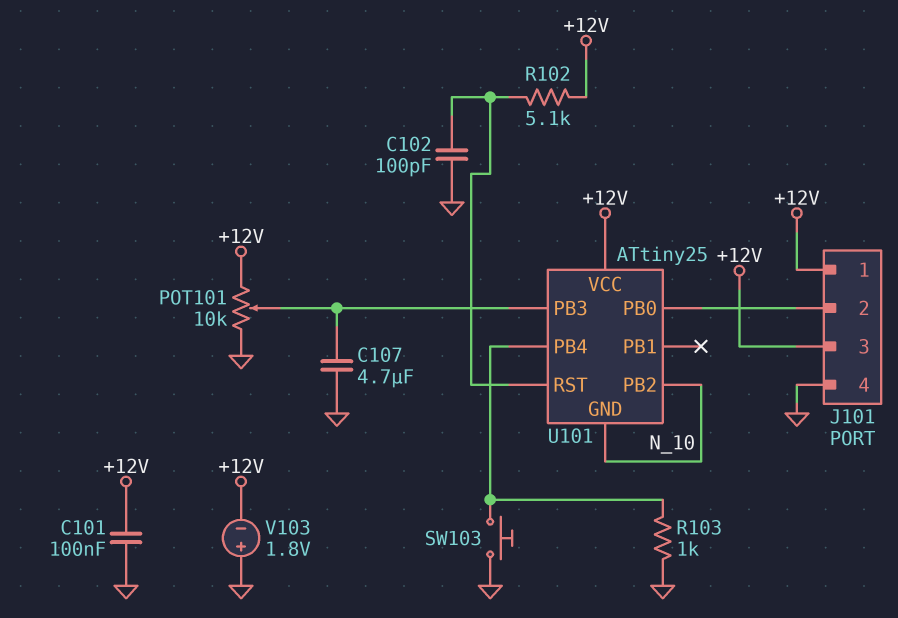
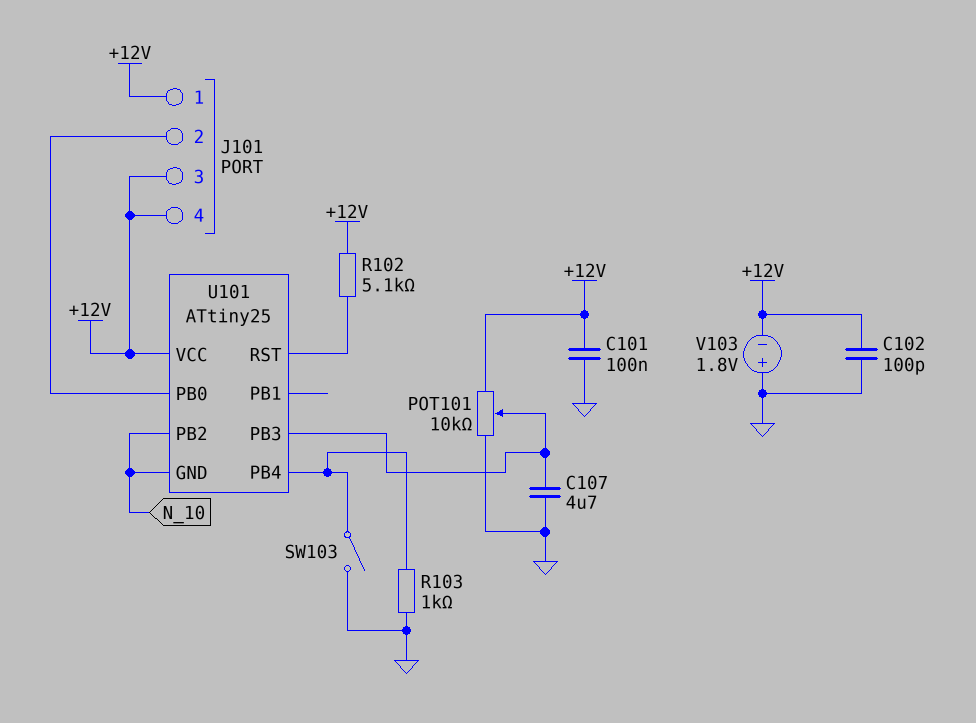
C102: 100pF (GND, U101/RST) -> 100pF (+12V, GND)
J101 pin 4: GND -> +12V
SW103: button (GND, U101/PB4) -> switch (GND, U101/PB4)

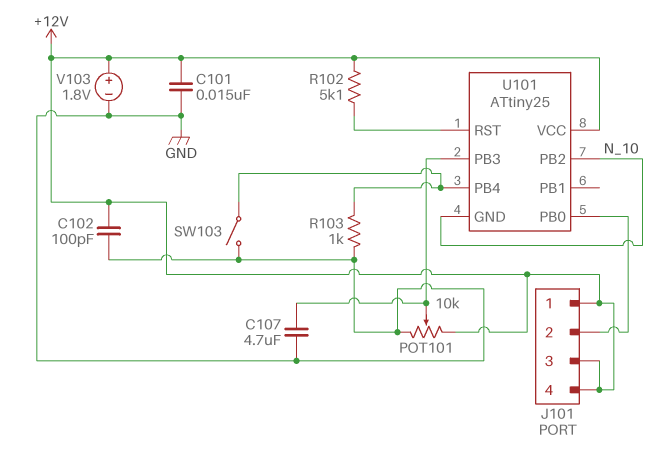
C101: 100nF (+12V, GND) -> 15nF (+12V, GND)
V103: 1.8V (plus GND, minus +12V) -> 1.8V (plus +12V, minus GND)

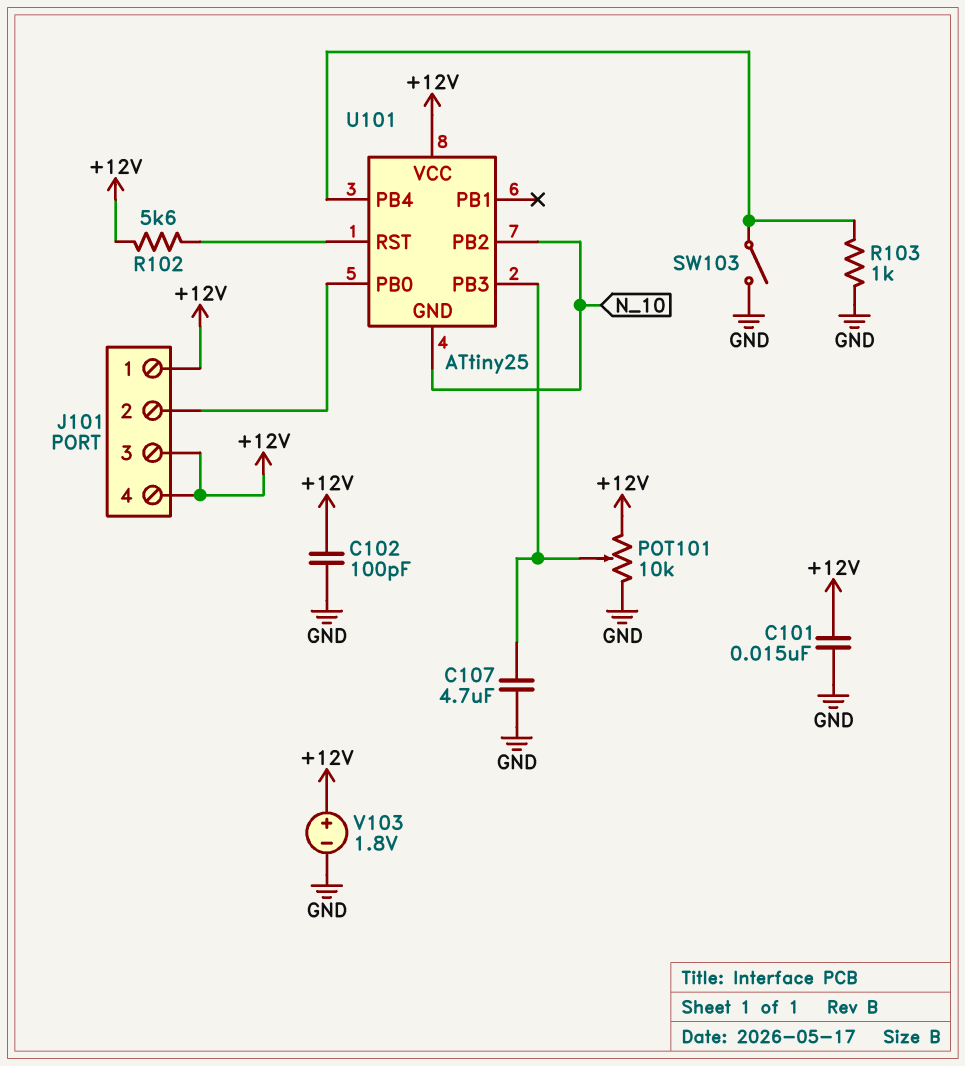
R102: 5.1k (+12V, U101/RST) -> 5.6k (+12V, U101/RST)

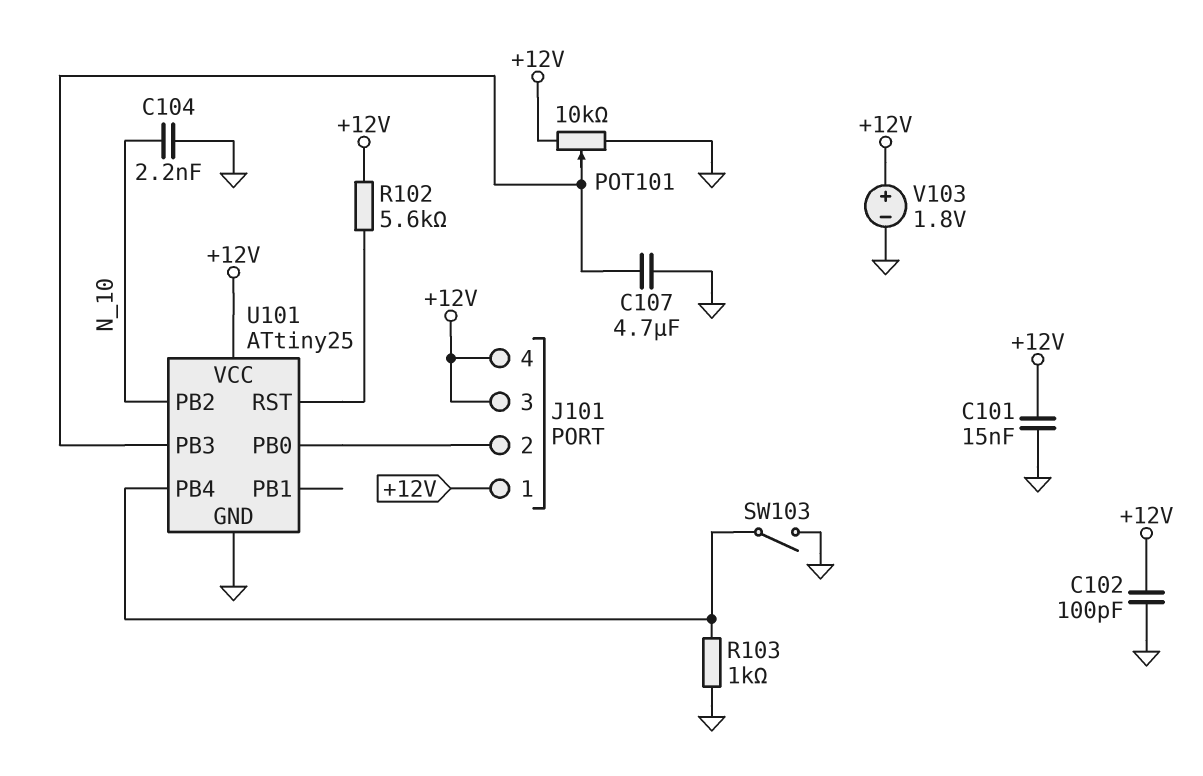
C104: none -> 2.2nF (GND, N_10)
U101 pin GND: N_10 -> GND

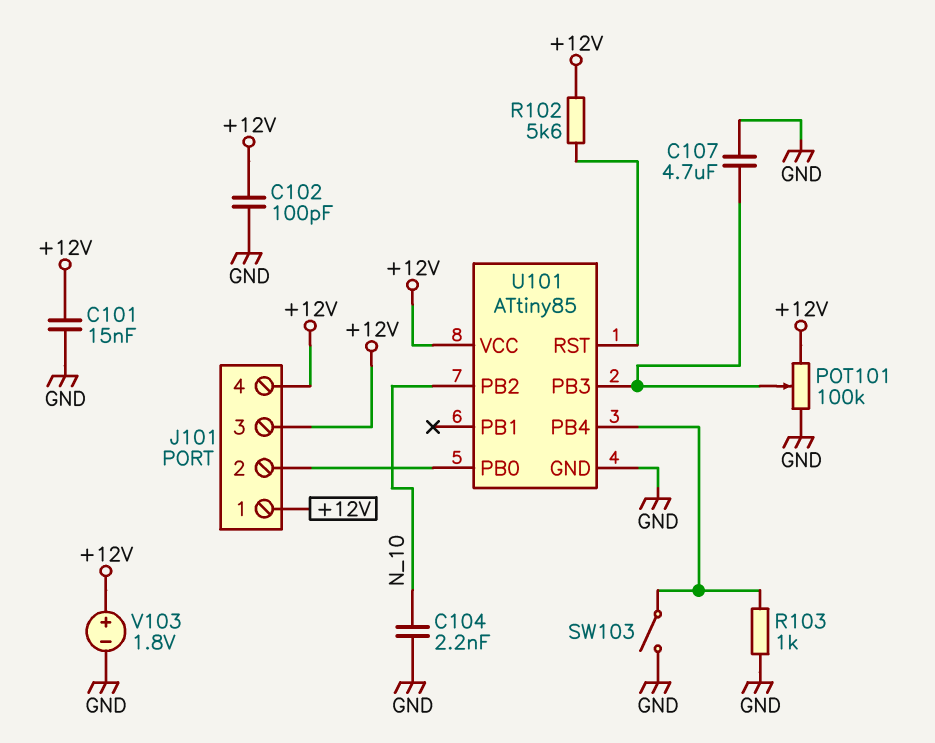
POT101: 10k (+12V, GND, wiper U101/PB3) -> 100k (+12V, GND, wiper U101/PB3)
U101: ATtiny25 -> ATtiny85

